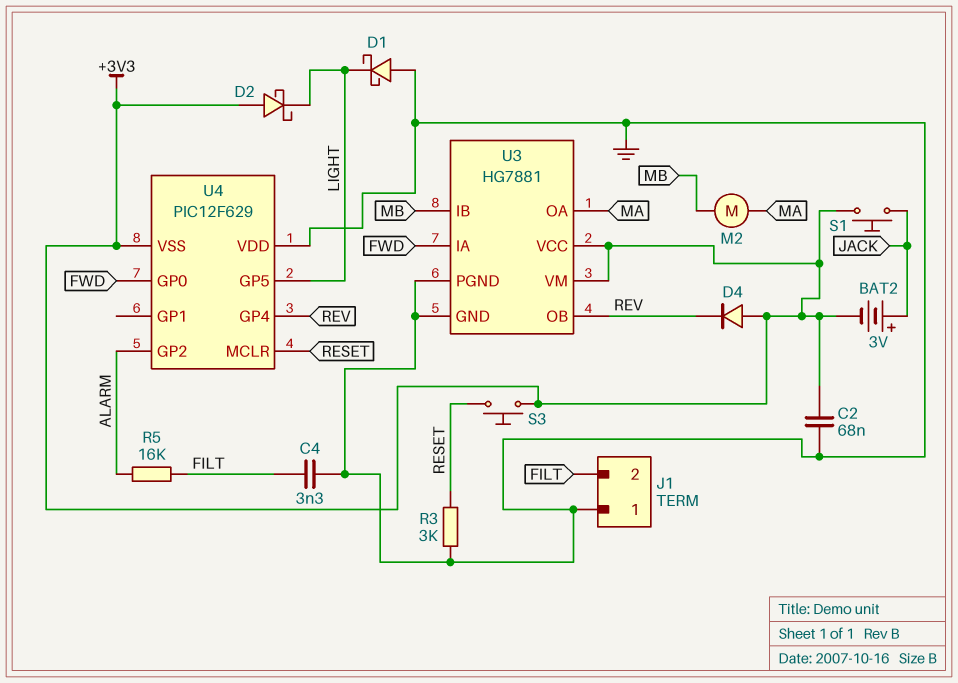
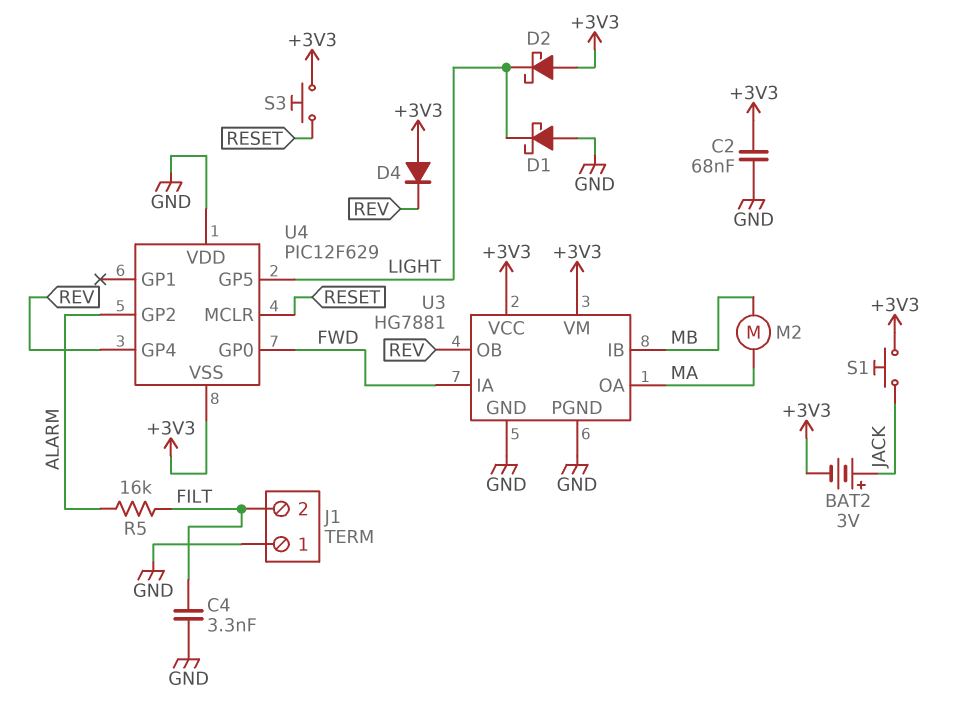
R3: 3k (GND, RESET) -> none

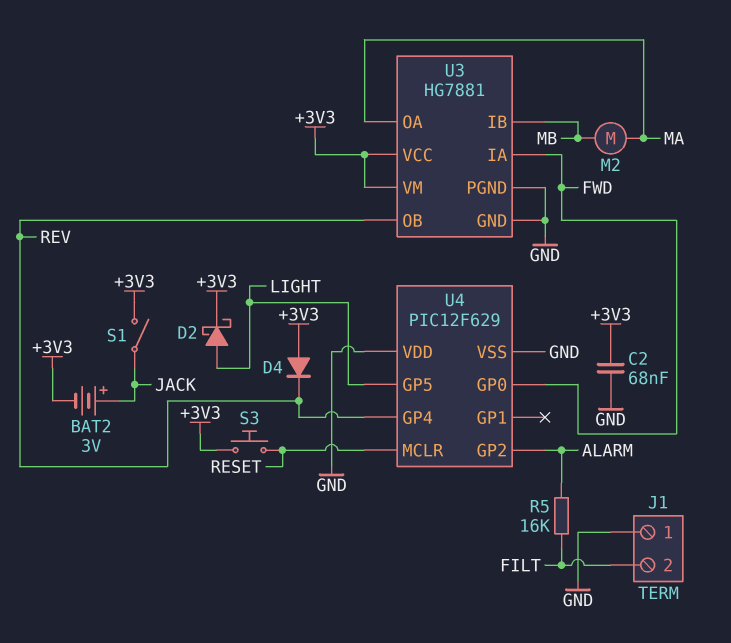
C4: 3.3nF (FILT, GND) -> none
D1: schottky (A GND, K LIGHT) -> none
D2: schottky (A +3V3, K LIGHT) -> schottky (A LIGHT, K +3V3)
S1: button (+3V3, JACK) -> switch (+3V3, JACK)
U4 pin VSS: +3V3 -> GND

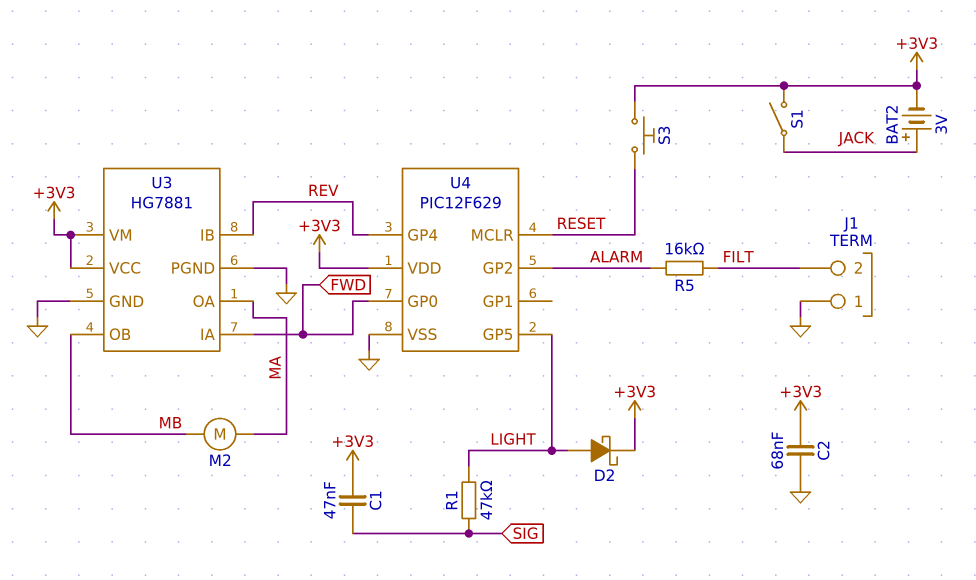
C1: none -> 47nF (+3V3, SIG)
D4: diode (A +3V3, K REV) -> none
R1: none -> 47k (LIGHT, SIG)
U3 pin IB: MB -> REV
U3 pin OB: REV -> MB
U4 pin VDD: GND -> +3V3

